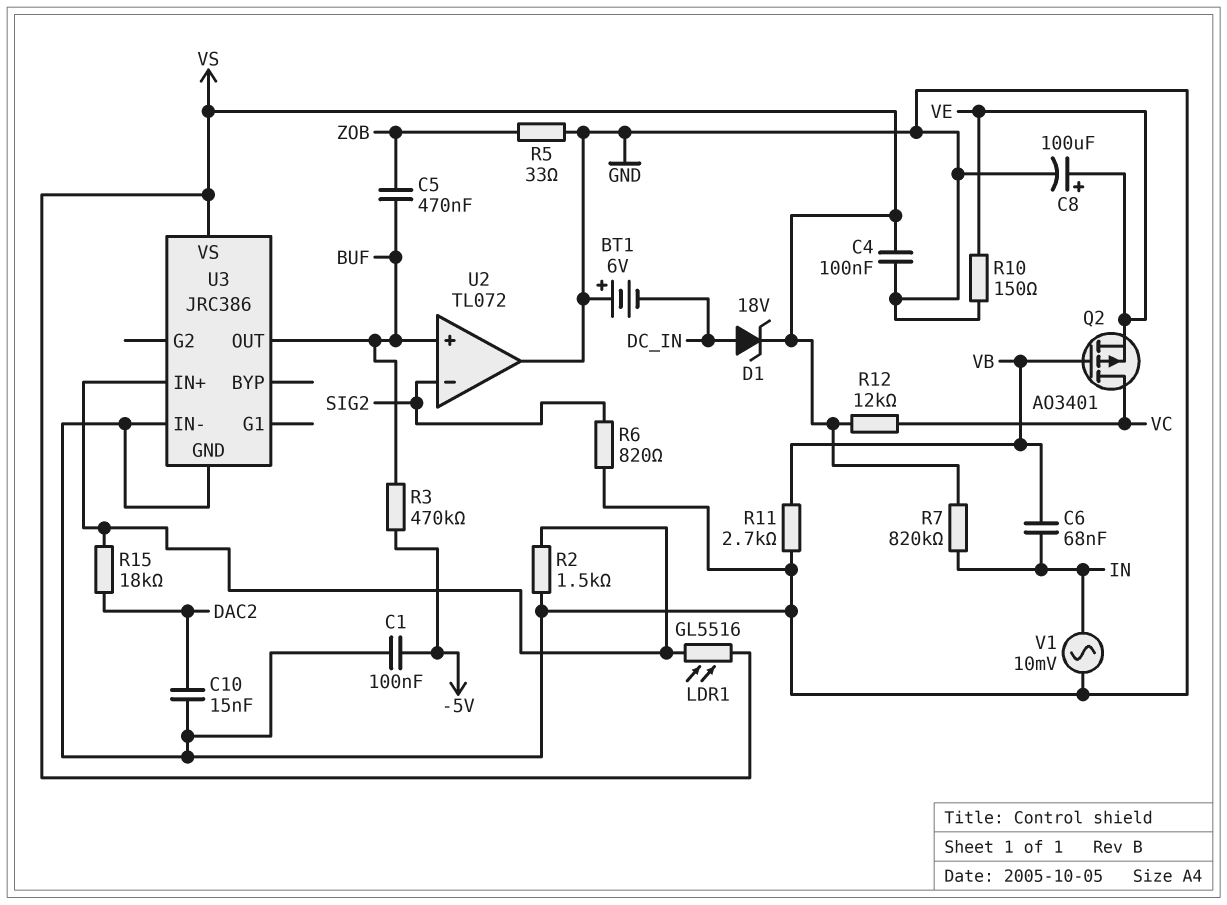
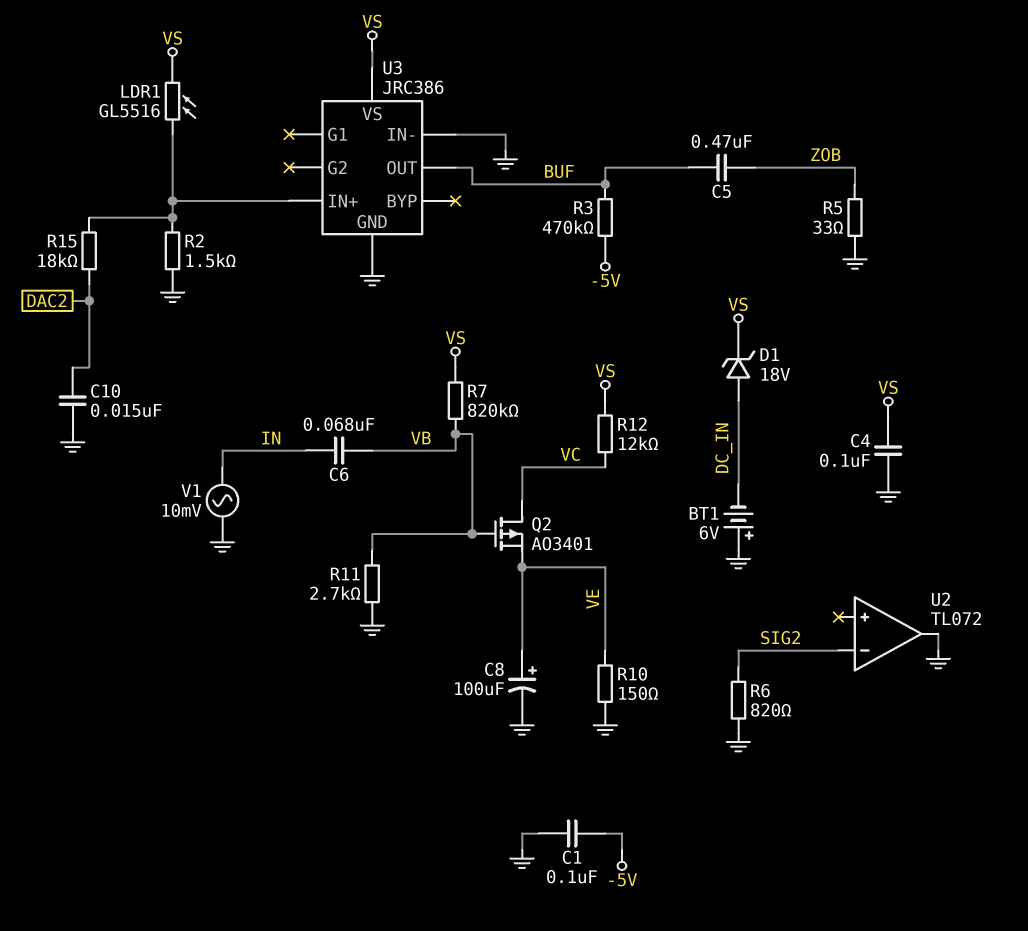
R7: 820k (IN, VS) -> 820k (VB, VS)
U2 pin in+: BUF -> none

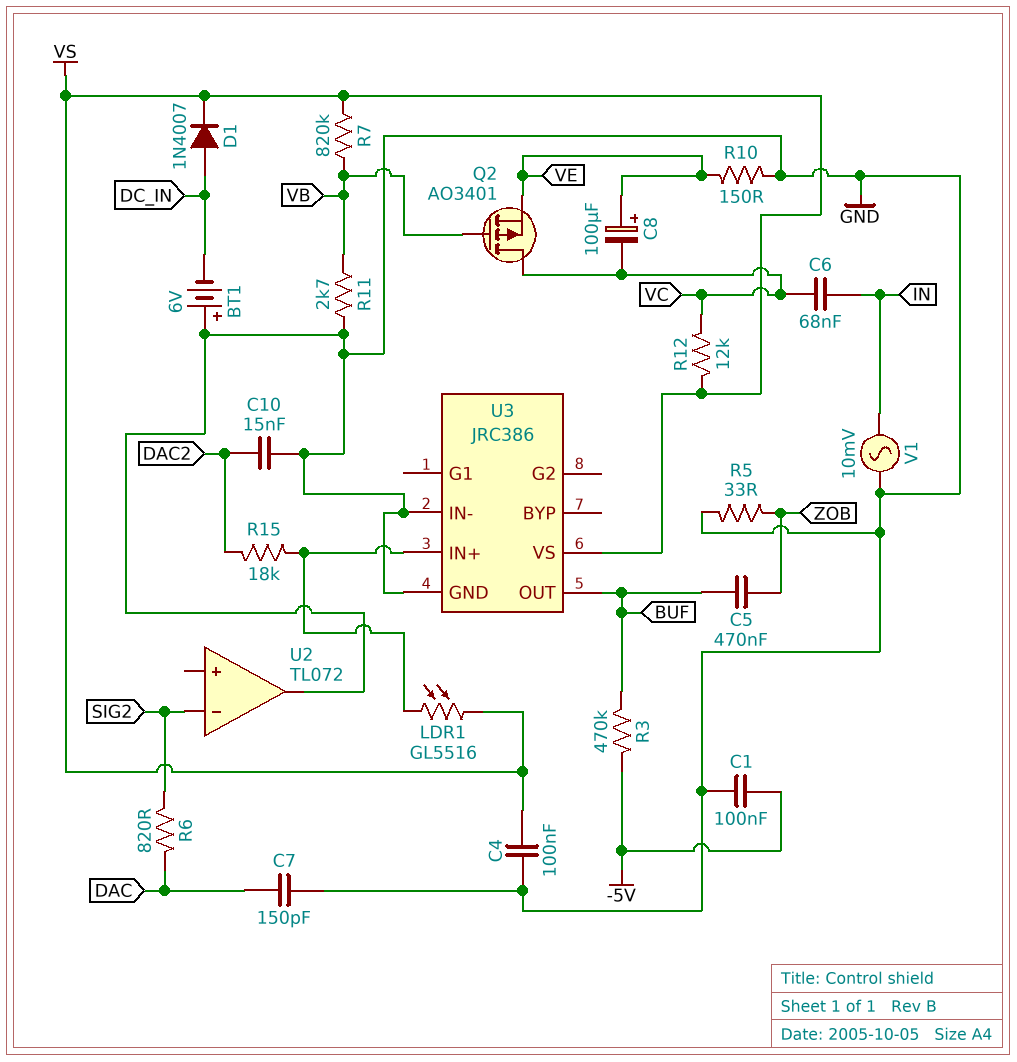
C6: 68nF (IN, VB) -> 68nF (IN, VC)
C7: none -> 150pF (DAC, GND)
C8: 100uF (plus VE, minus GND) -> 100uF (plus VE, minus VC)
D1: zener 18V (A DC_IN, K VS) -> diode 1N4007 (A DC_IN, K VS)
R2: 1.5k (GND, U3/IN+) -> none
R6: 820 (GND, SIG2) -> 820 (DAC, SIG2)

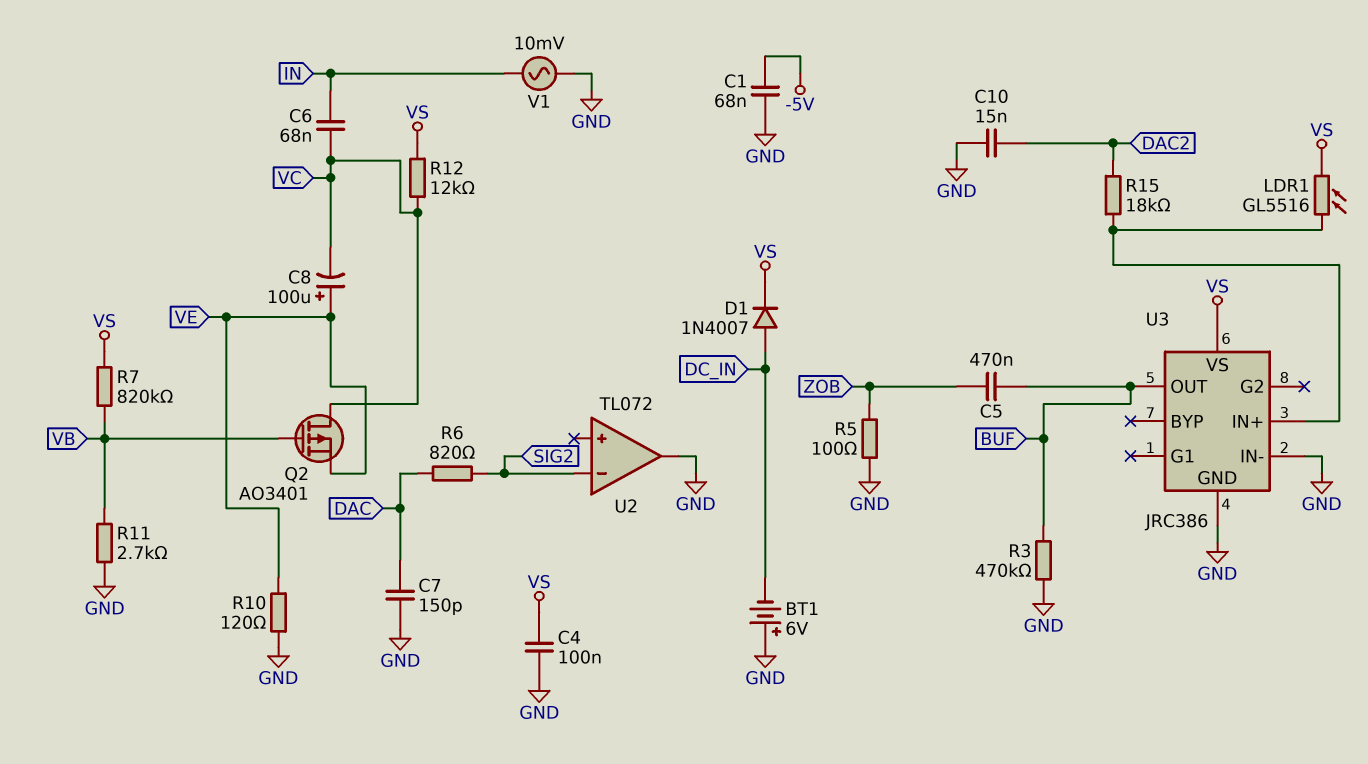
C1: 100nF (-5V, GND) -> 68nF (-5V, GND)
R3: 470k (-5V, BUF) -> 470k (BUF, GND)
R5: 33 (GND, ZOB) -> 100 (GND, ZOB)
R10: 150 (GND, VE) -> 120 (GND, VE)

